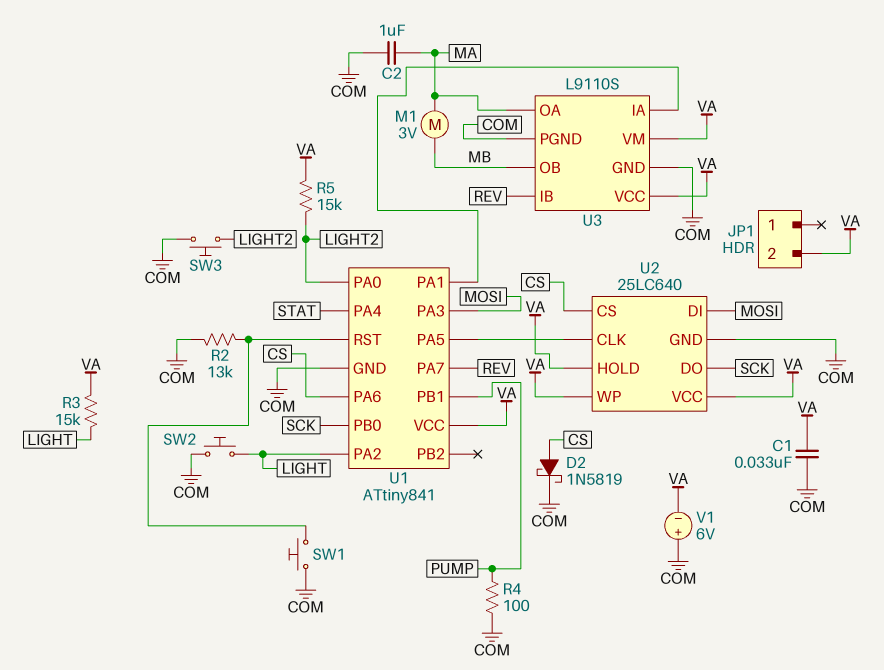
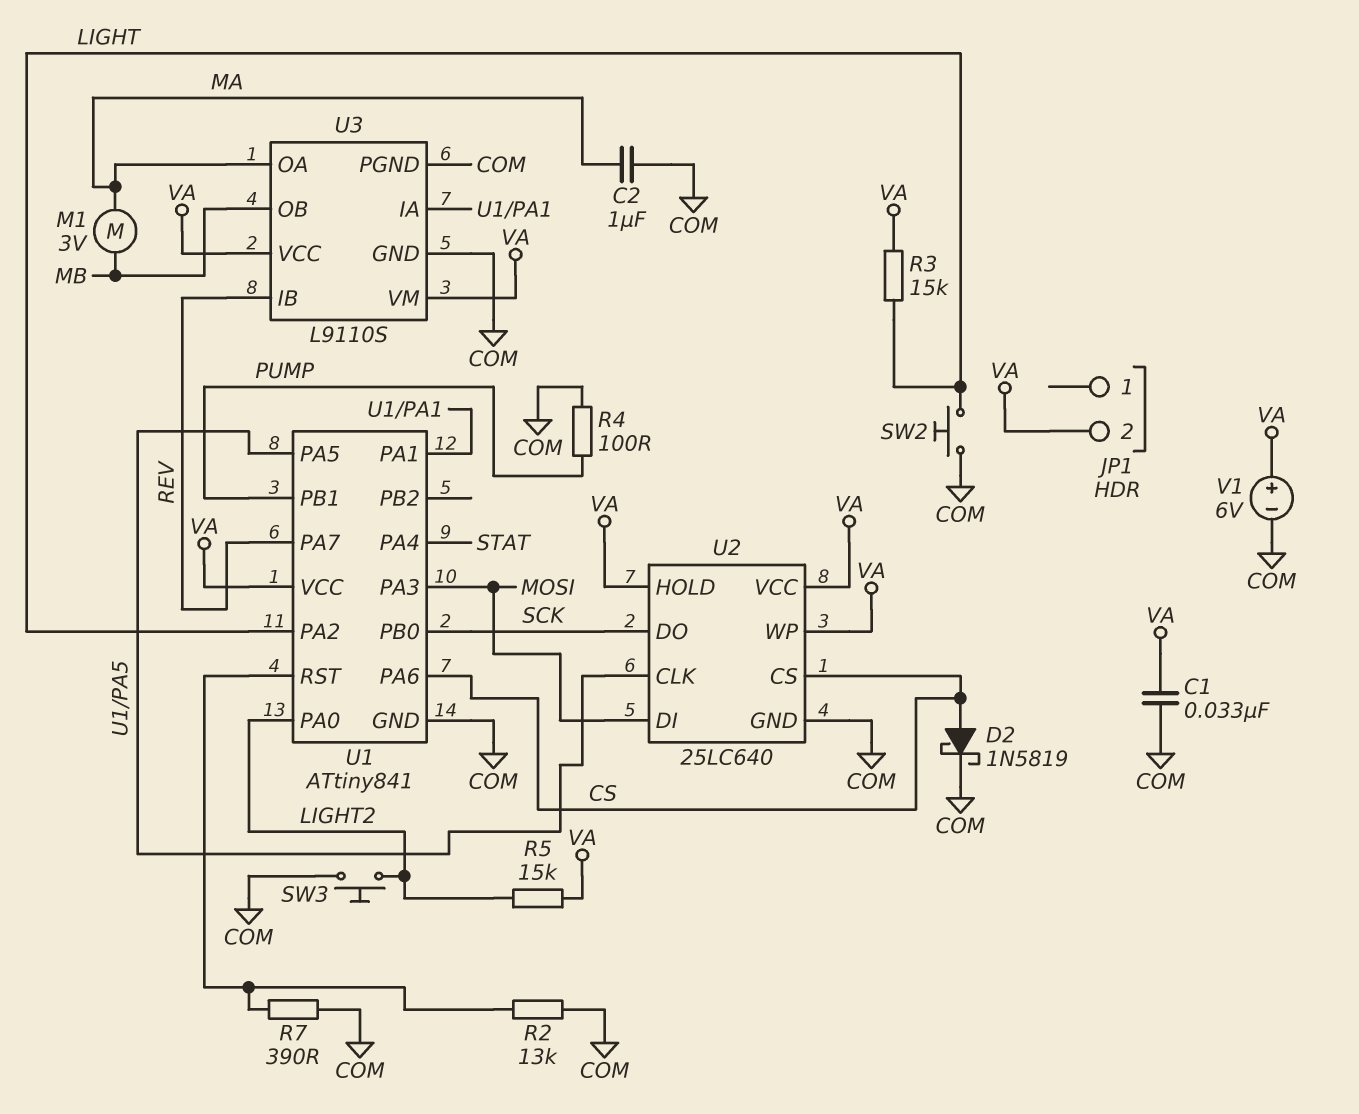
R7: none -> 390 (COM, U1/RST)
SW1: button (COM, U1/RST) -> none
V1: 6V (plus COM, minus VA) -> 6V (plus VA, minus COM)

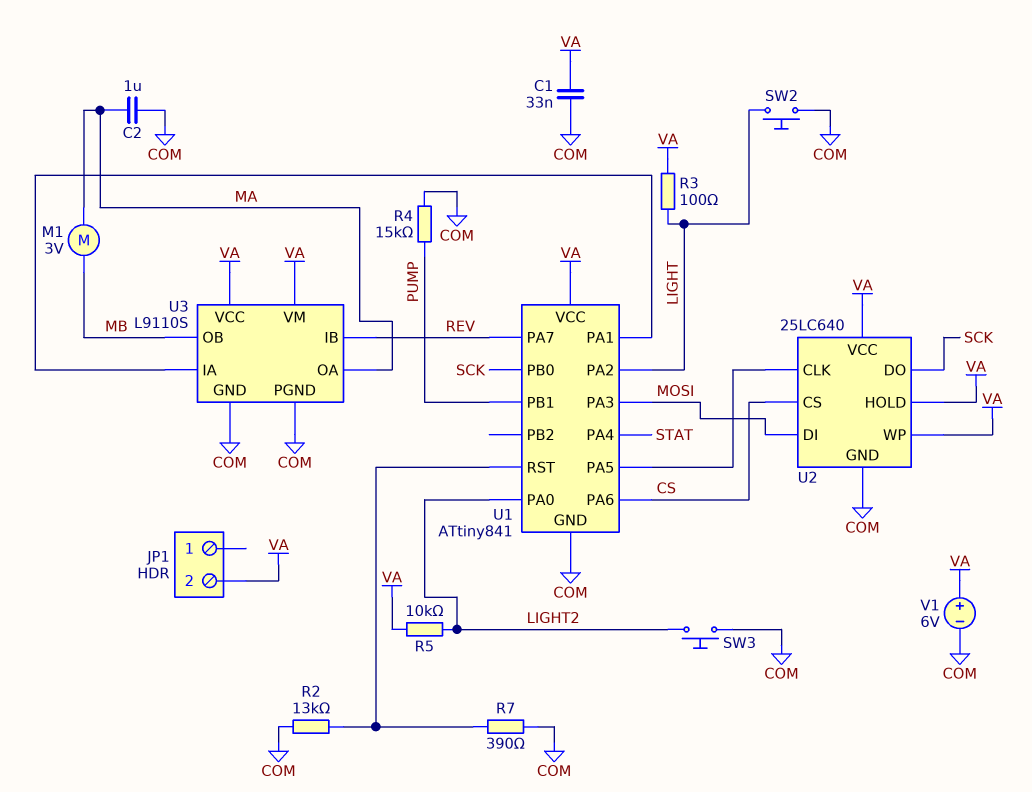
D2: schottky 1N5819 (A CS, K COM) -> none
R3: 15k (LIGHT, VA) -> 100 (LIGHT, VA)
R4: 100 (COM, PUMP) -> 15k (COM, PUMP)
R5: 15k (LIGHT2, VA) -> 10k (LIGHT2, VA)

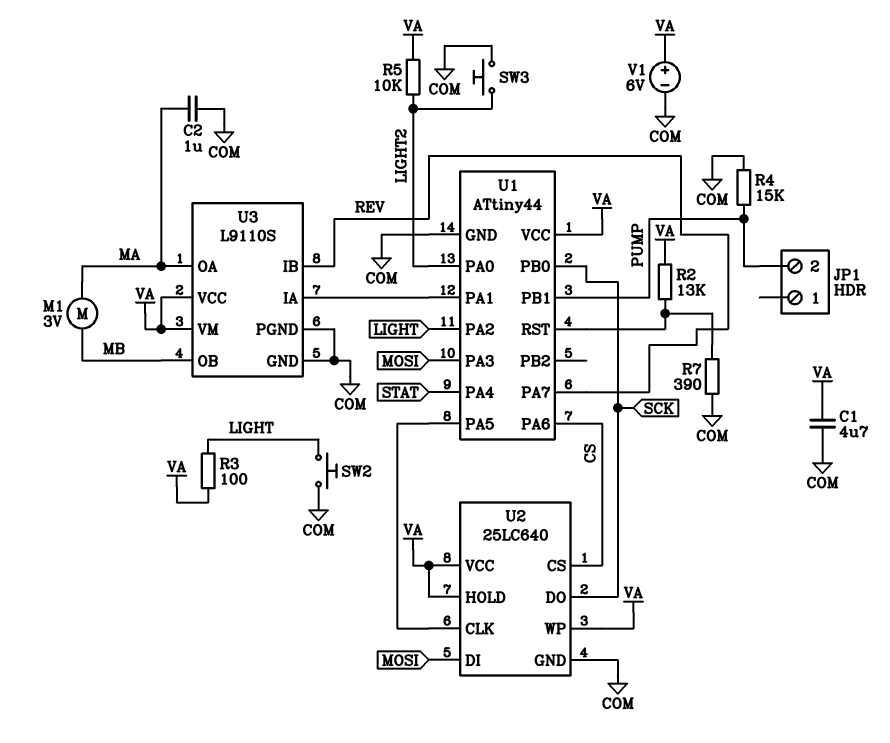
C1: 33nF (COM, VA) -> 4.7uF (COM, VA)
JP1 pin 2: VA -> PUMP
R2: 13k (COM, U1/RST) -> 13k (U1/RST, VA)
U1: ATtiny841 -> ATtiny44

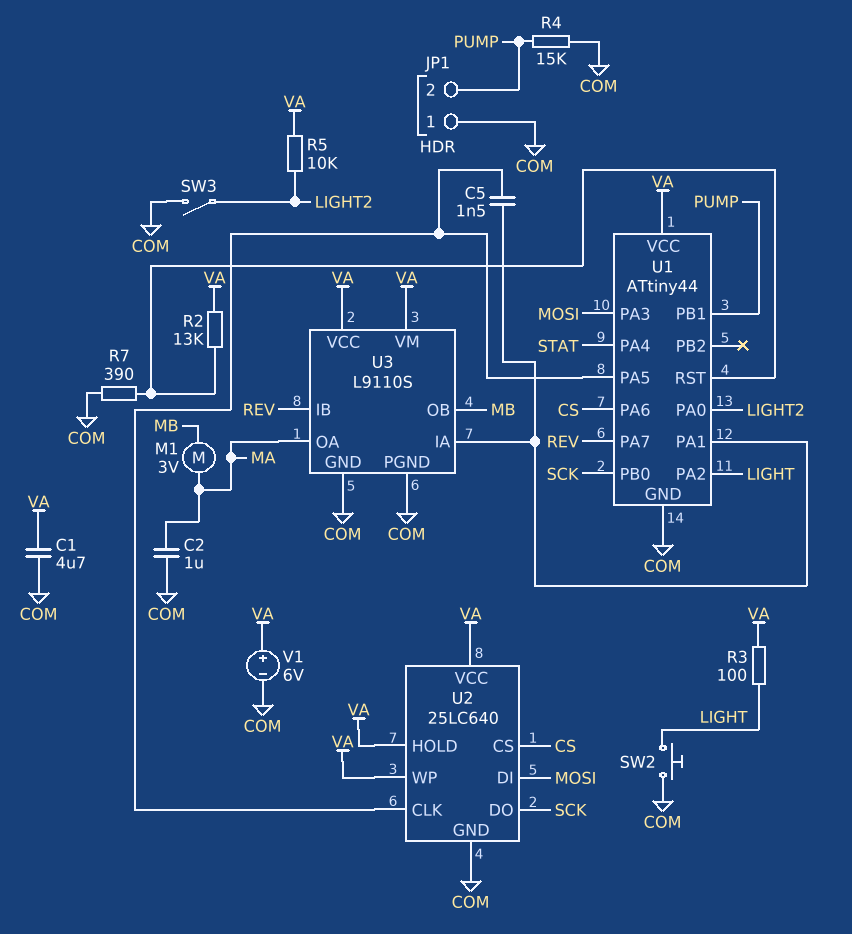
C5: none -> 1.5nF (U1/PA1, U1/PA5)
JP1 pin 1: none -> COM
SW3: button (COM, LIGHT2) -> switch (COM, LIGHT2)

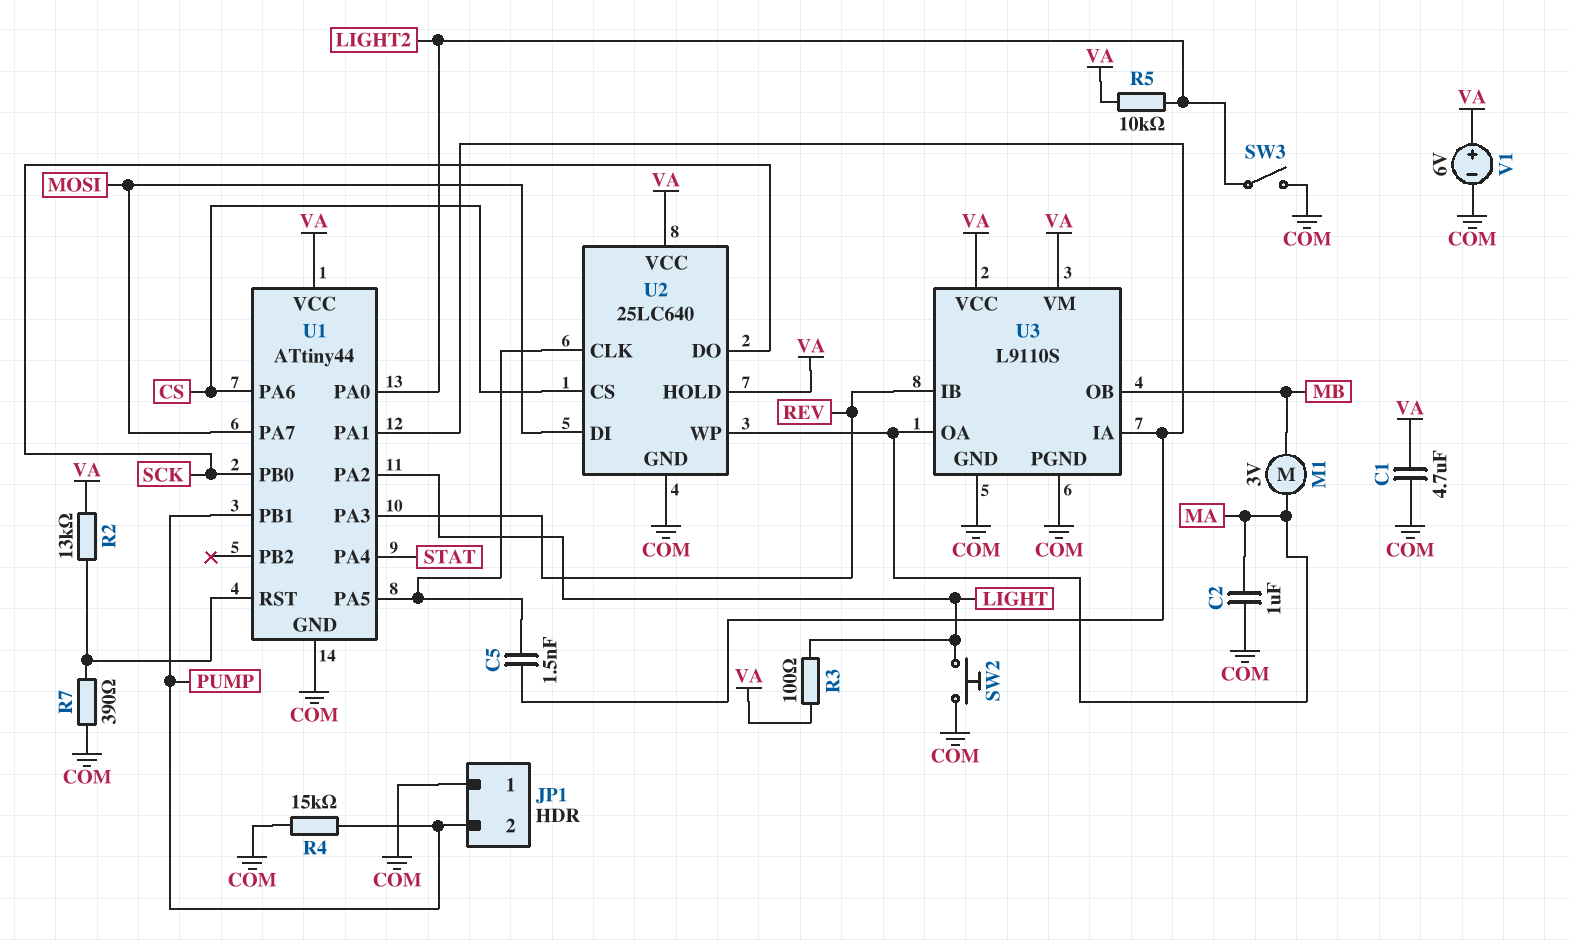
U1 pin PA3: MOSI -> REV
U1 pin PA7: REV -> MOSI
U2 pin WP: VA -> MA

